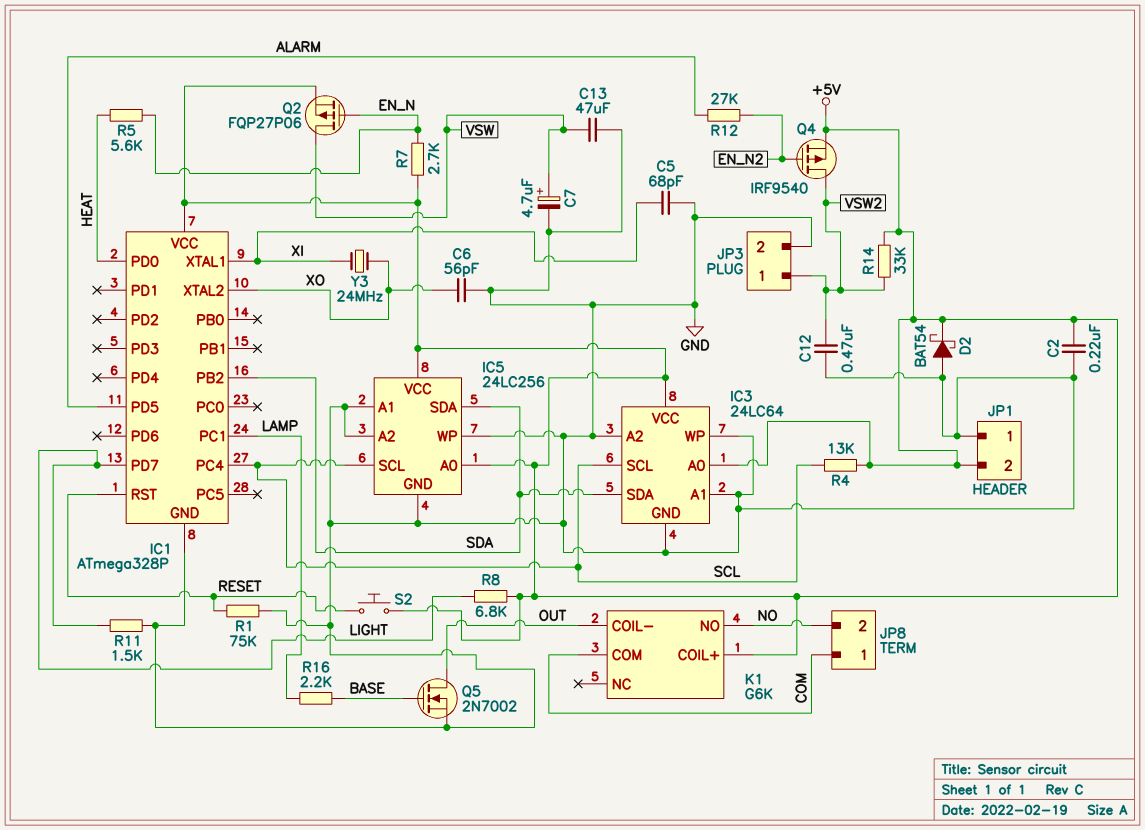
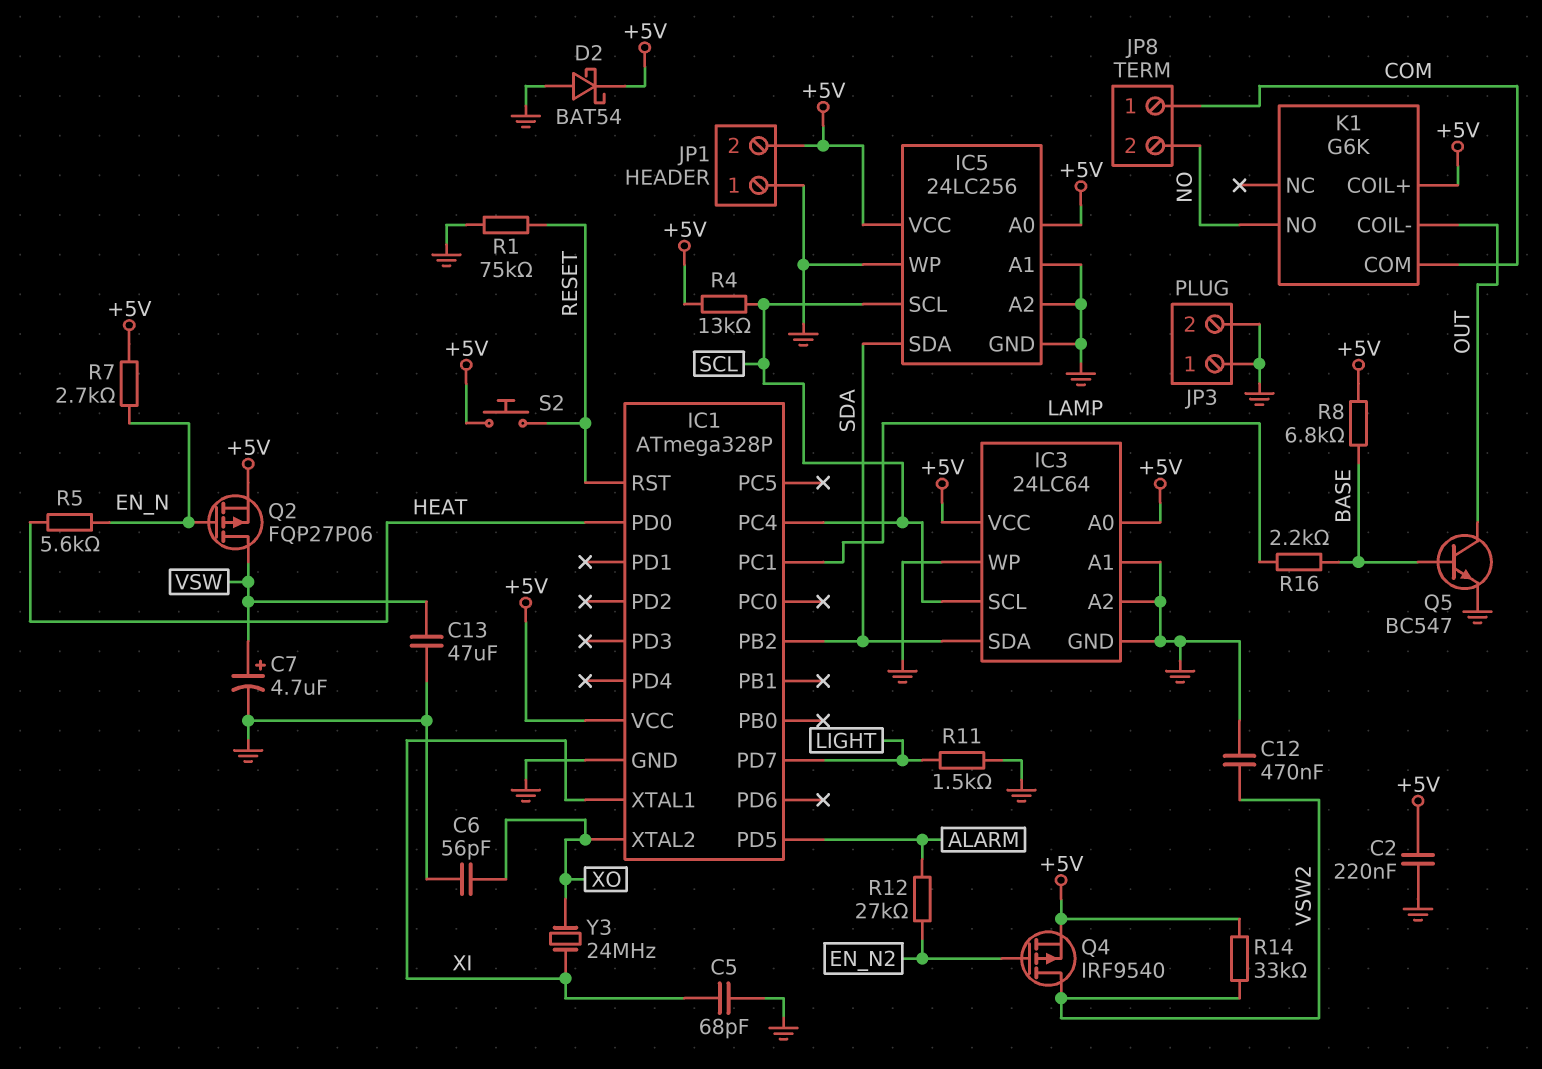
JP3 pin 1: VSW2 -> GND
Q5: NMOS 2N7002 (G BASE, D OUT, S GND) -> NPN BC547 (B BASE, C OUT, E GND)
R8: 6.8k (+5V, LIGHT) -> 6.8k (+5V, BASE)

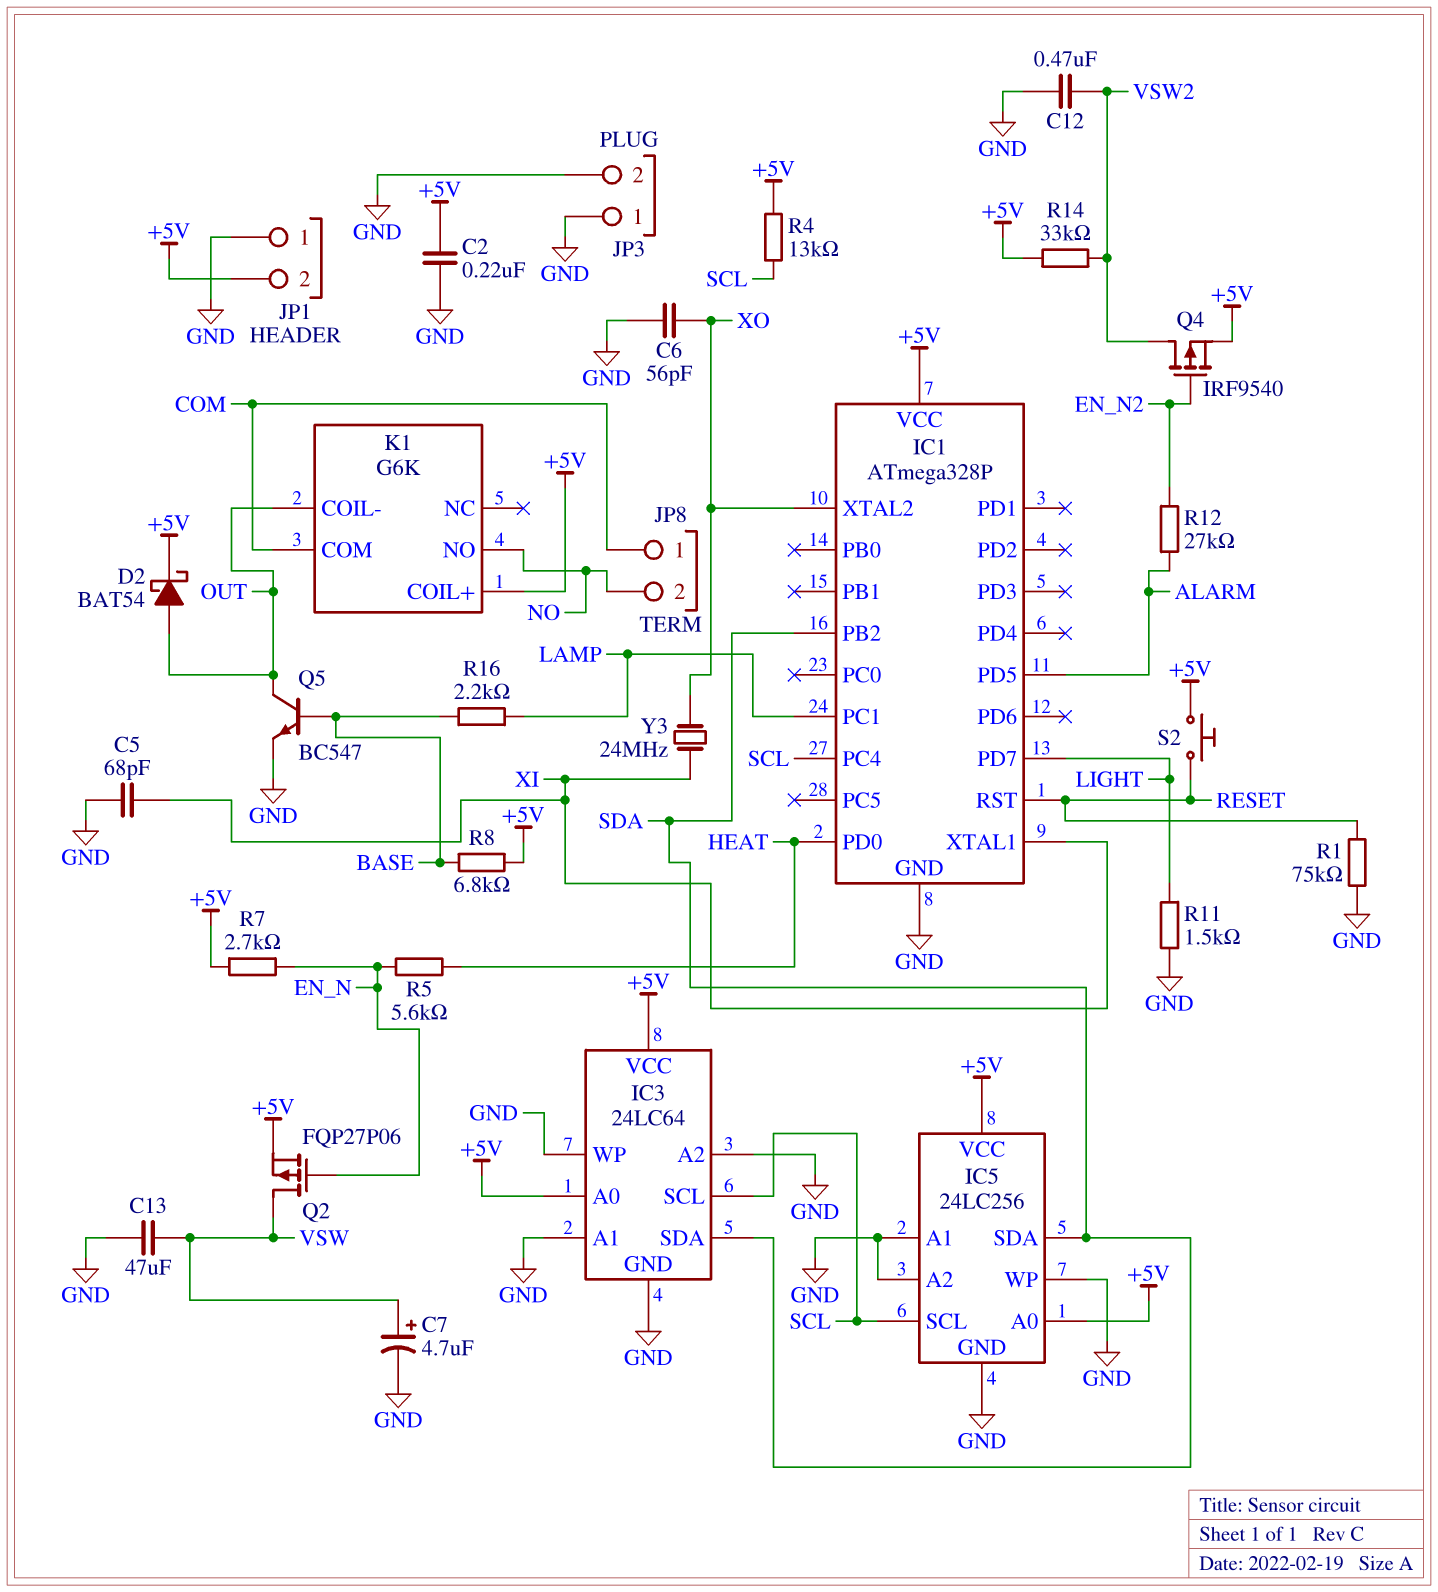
D2: schottky BAT54 (A GND, K +5V) -> schottky BAT54 (A OUT, K +5V)

